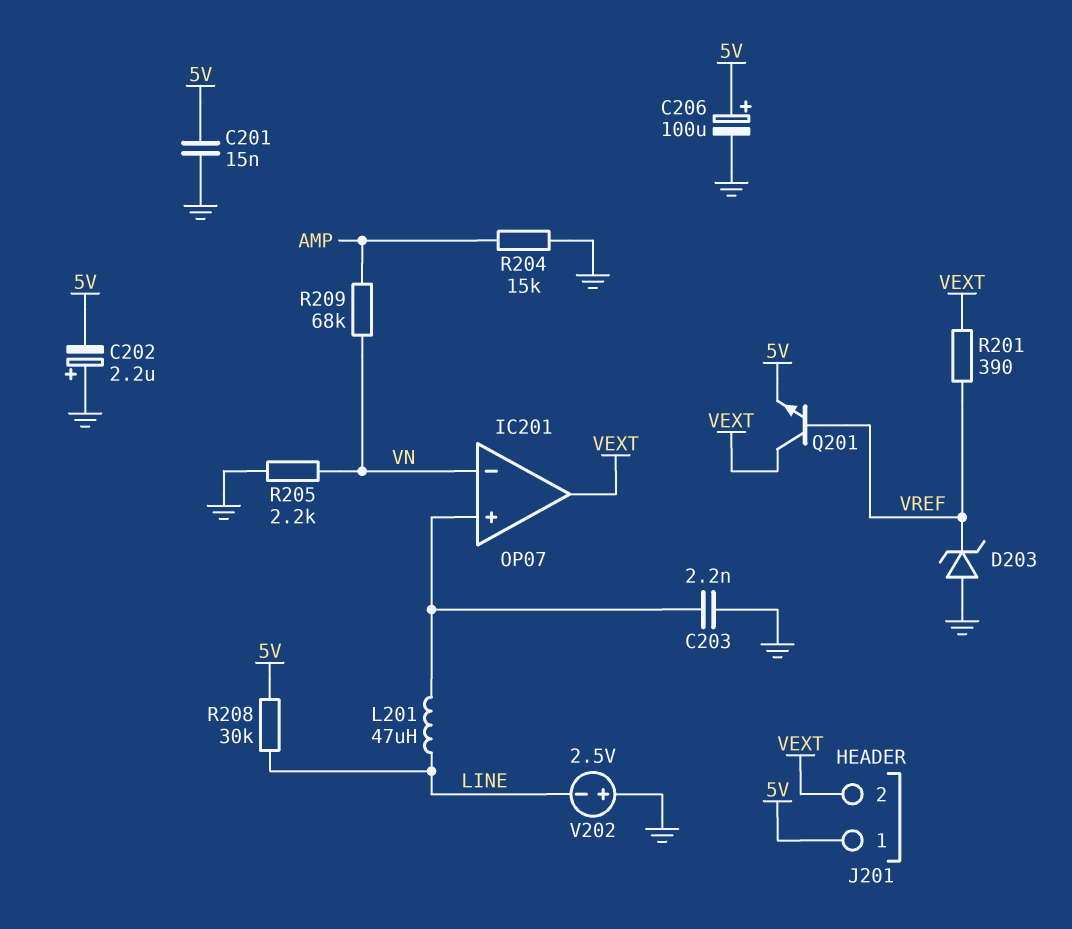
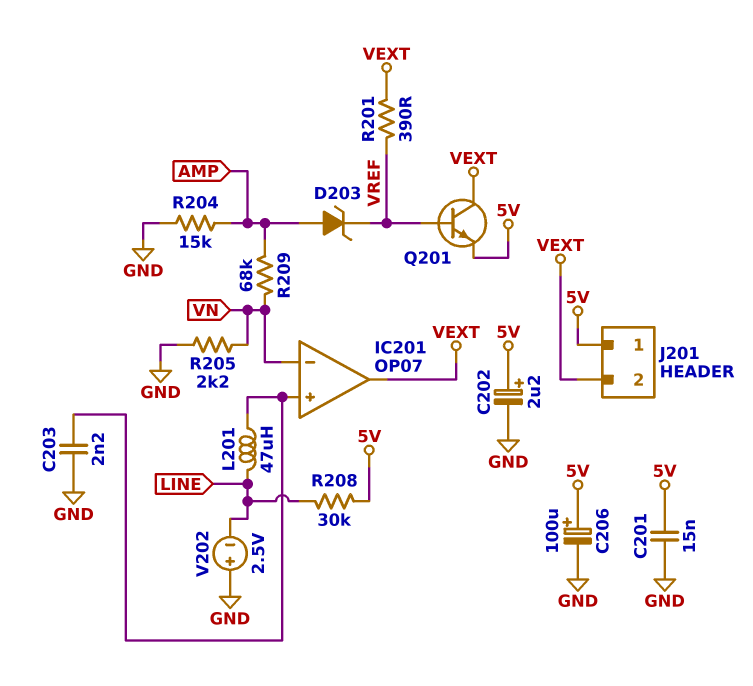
C202: 2.2uF (plus GND, minus 5V) -> 2.2uF (plus 5V, minus GND)
D203: zener (A GND, K VREF) -> zener (A AMP, K VREF)

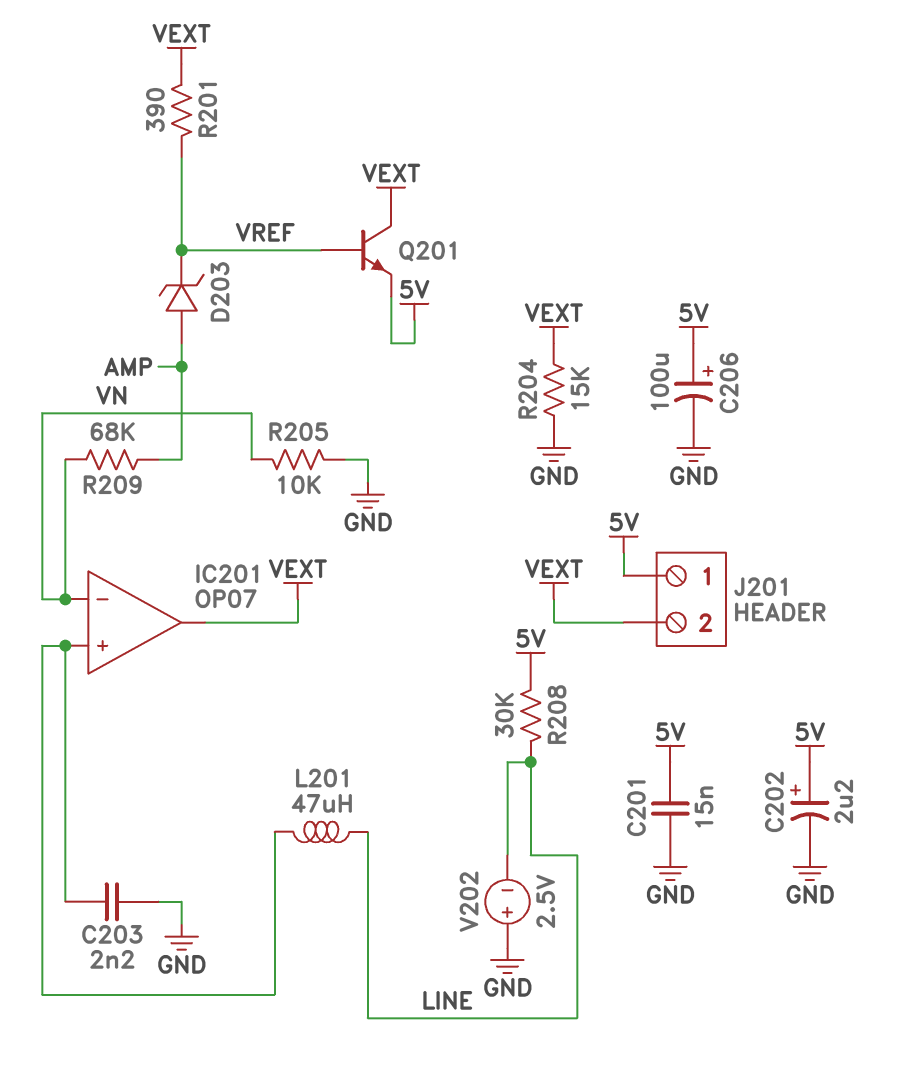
R204: 15k (AMP, GND) -> 15k (GND, VEXT)
R205: 2.2k (GND, VN) -> 10k (GND, VN)

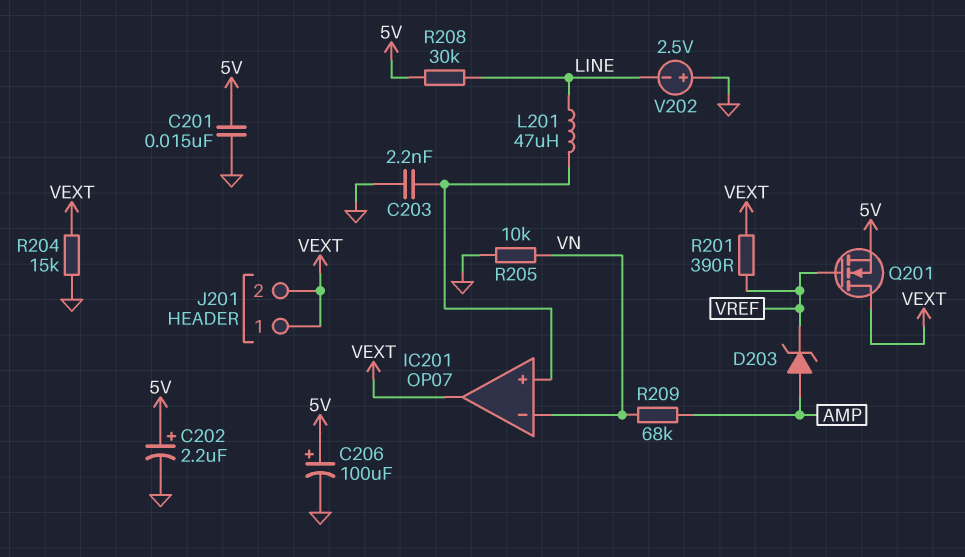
J201 pin 1: 5V -> VEXT
Q201: NPN (B VREF, C VEXT, E 5V) -> NMOS (G VREF, D VEXT, S 5V)

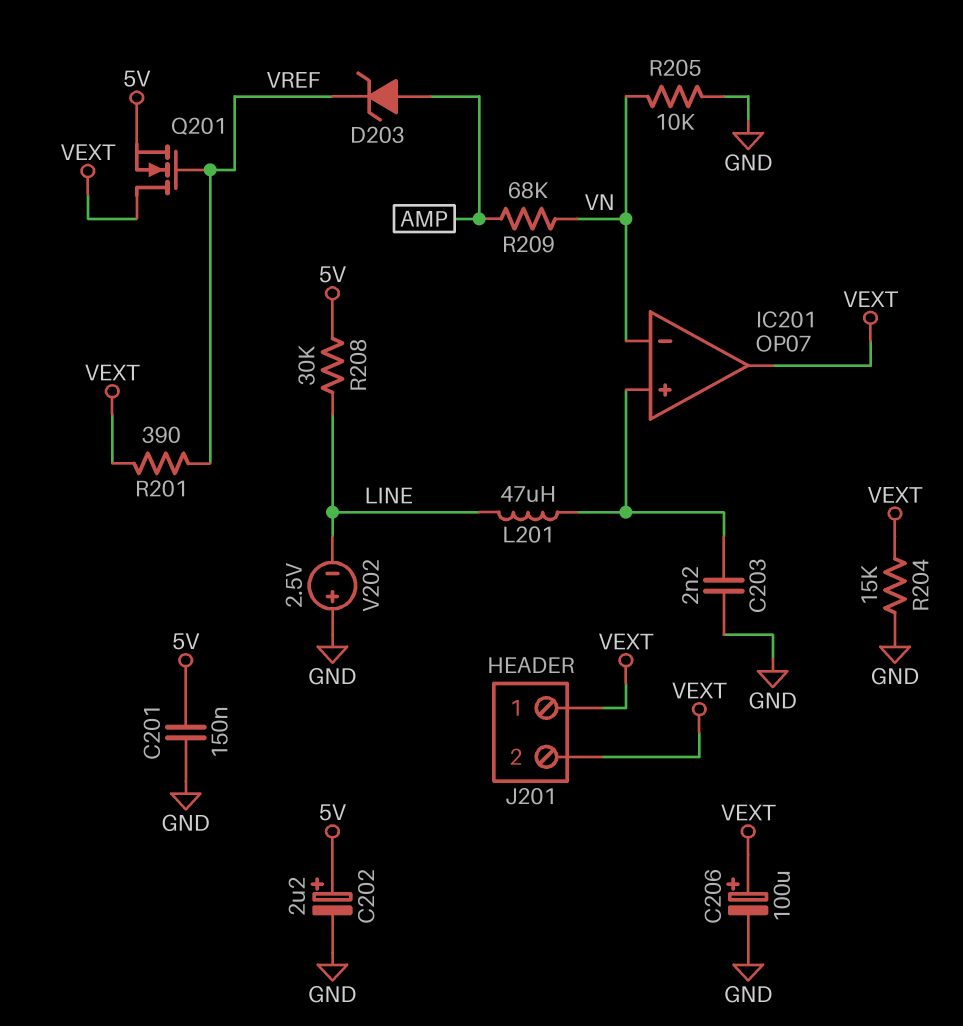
C201: 15nF (5V, GND) -> 150nF (5V, GND)
C206: 100uF (plus 5V, minus GND) -> 100uF (plus VEXT, minus GND)

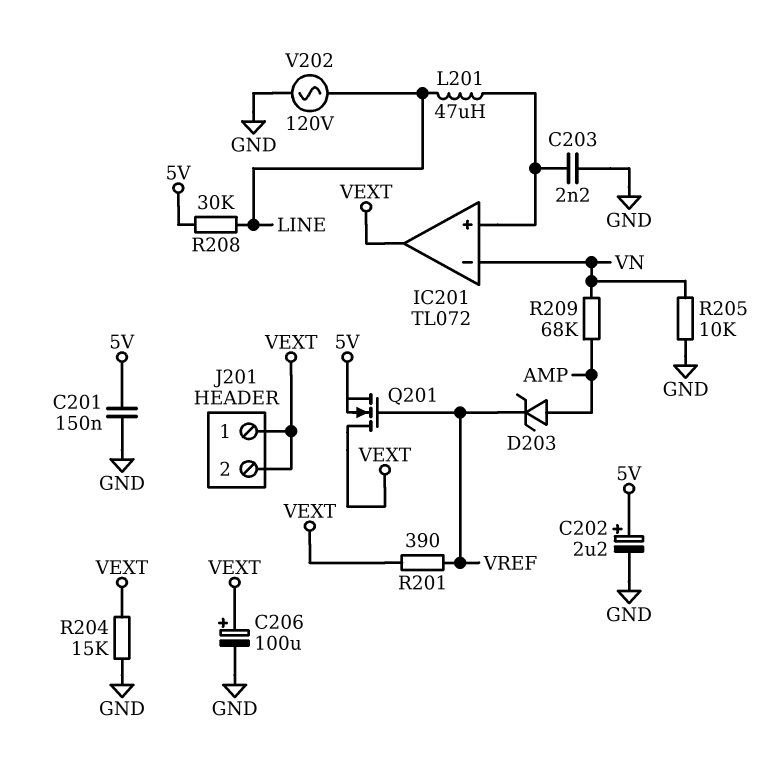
IC201: OP07 -> TL072
V202: 2.5V (plus GND, minus LINE) -> AC 120V (GND, LINE)

